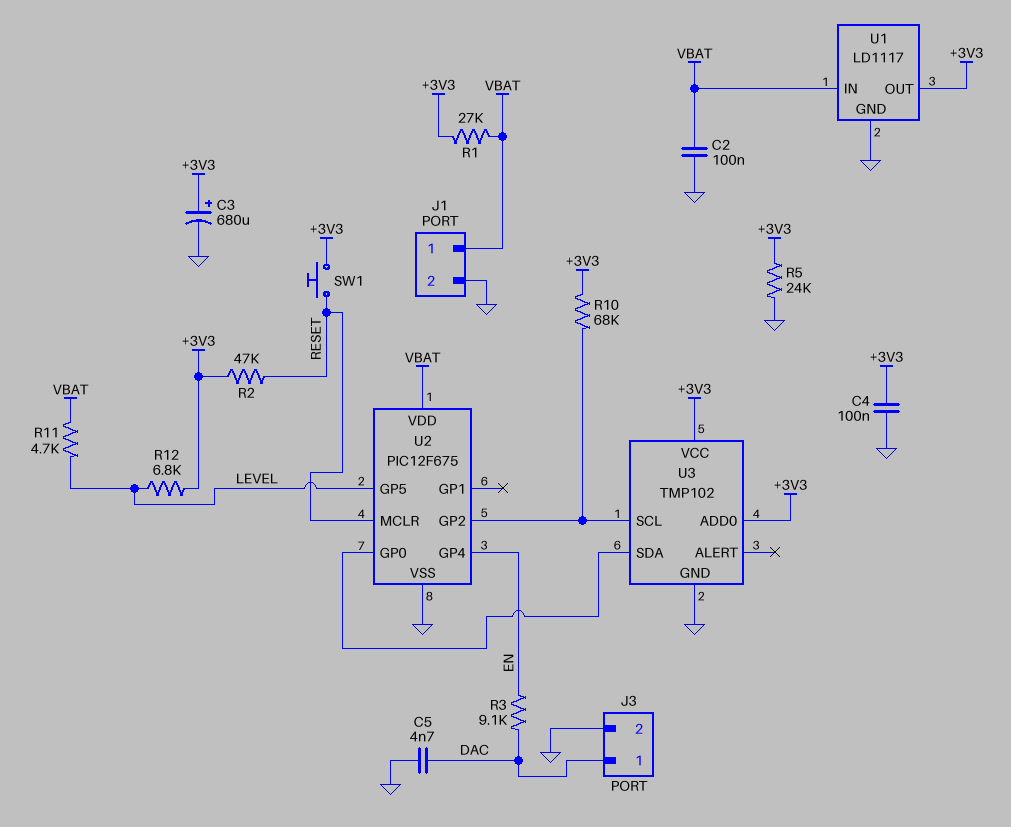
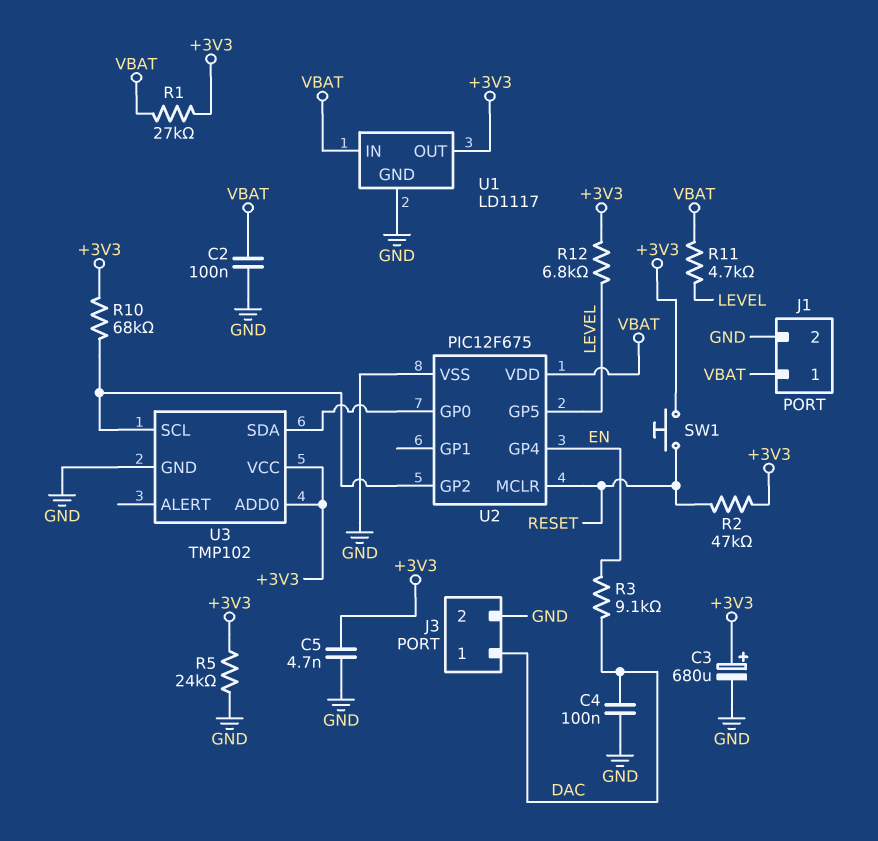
C4: 100nF (+3V3, GND) -> 100nF (DAC, GND)
C5: 4.7nF (DAC, GND) -> 4.7nF (+3V3, GND)

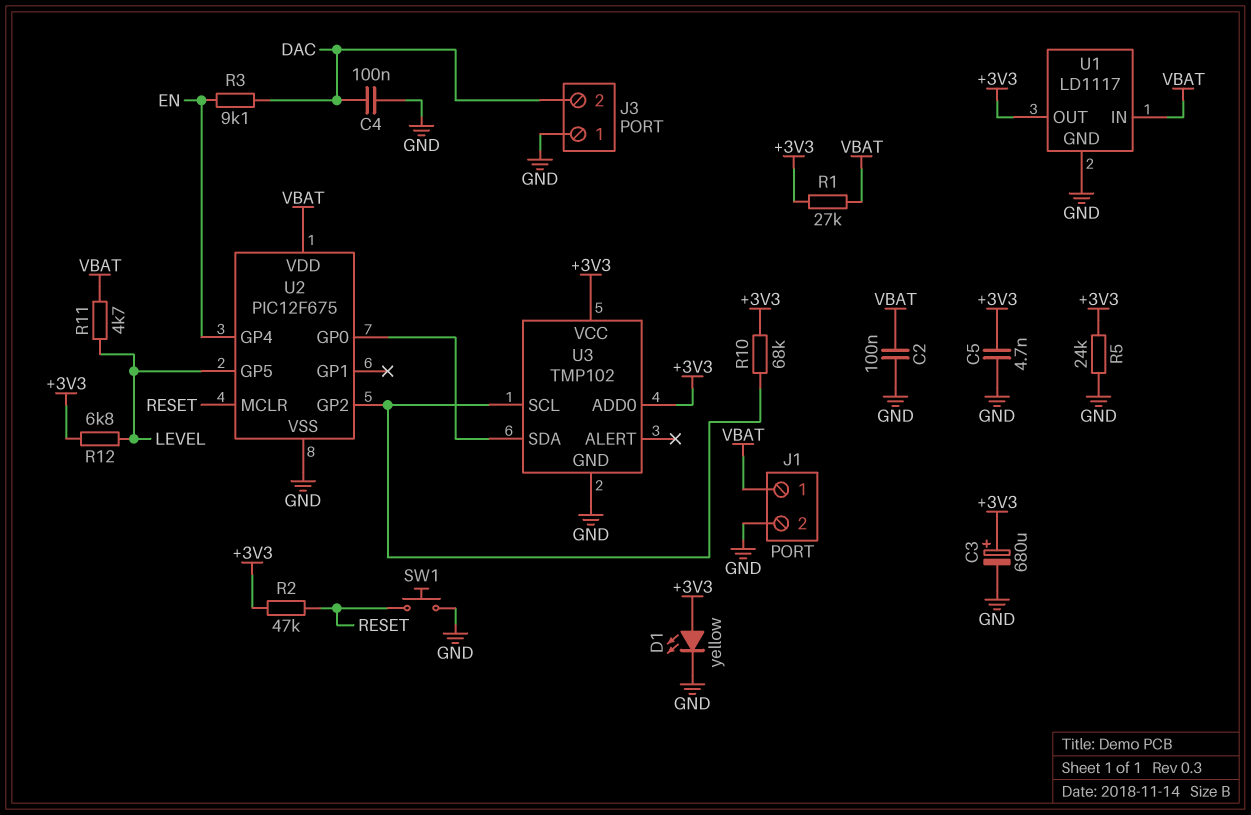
D1: none -> LED yellow (A +3V3, K GND)
J3 pin 1: DAC -> GND
J3 pin 2: GND -> DAC
SW1: button (+3V3, RESET) -> button (GND, RESET)

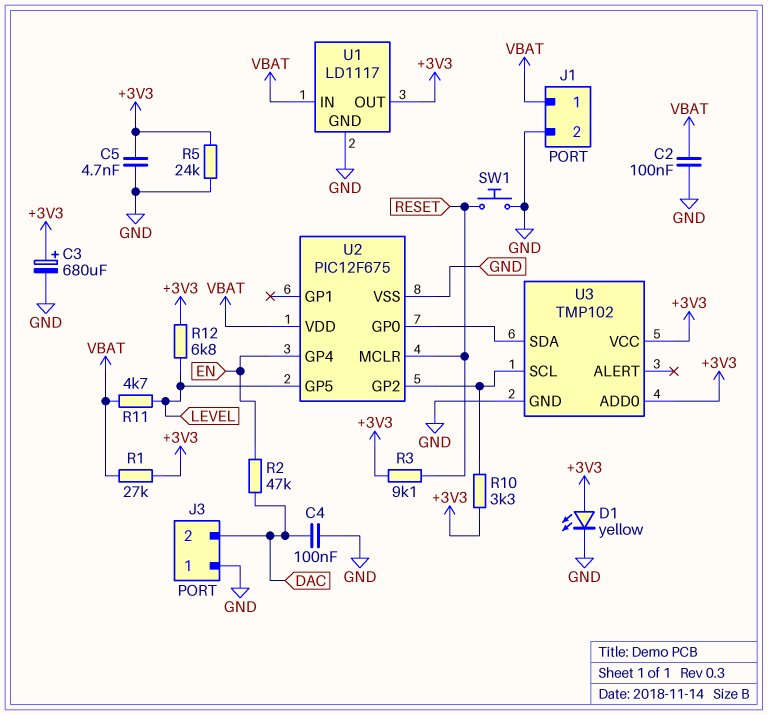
R2: 47k (+3V3, RESET) -> 47k (DAC, EN)
R3: 9.1k (DAC, EN) -> 9.1k (+3V3, RESET)
R10: 68k (+3V3, U2/GP2) -> 3.3k (+3V3, U2/GP2)

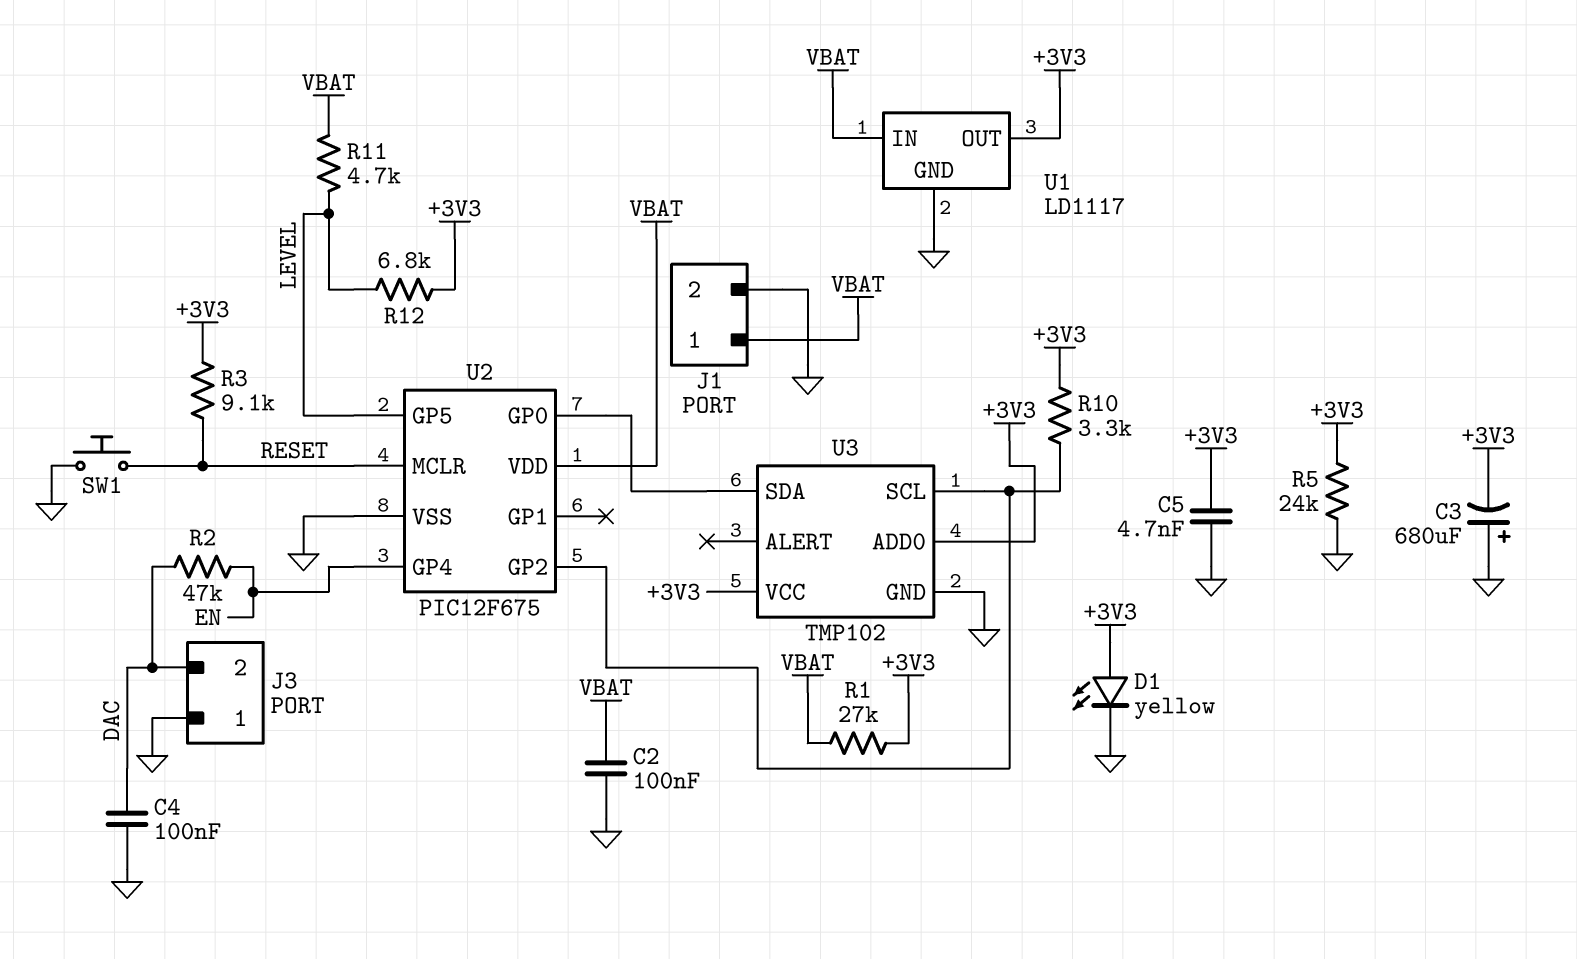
C3: 680uF (plus +3V3, minus GND) -> 680uF (plus GND, minus +3V3)

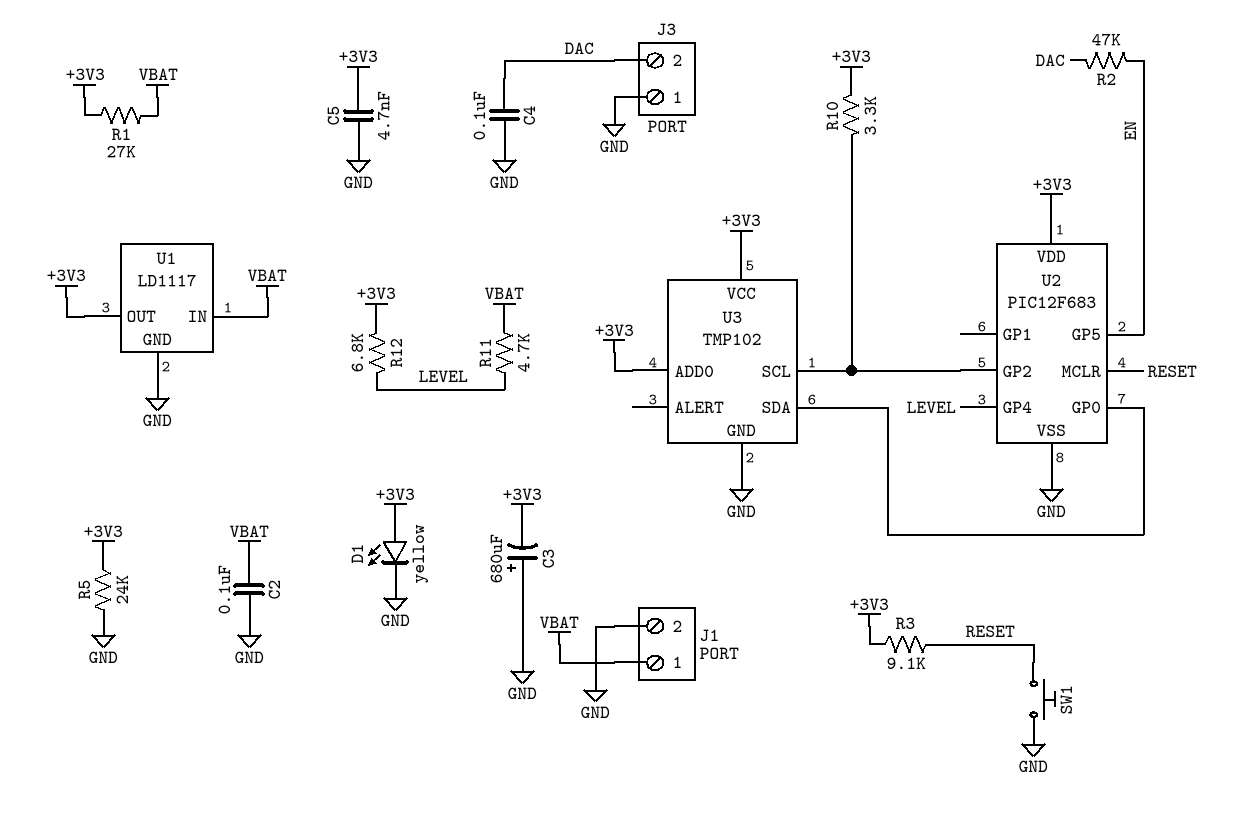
U2: PIC12F675 -> PIC12F683
U2 pin GP4: EN -> LEVEL
U2 pin GP5: LEVEL -> EN
U2 pin VDD: VBAT -> +3V3

